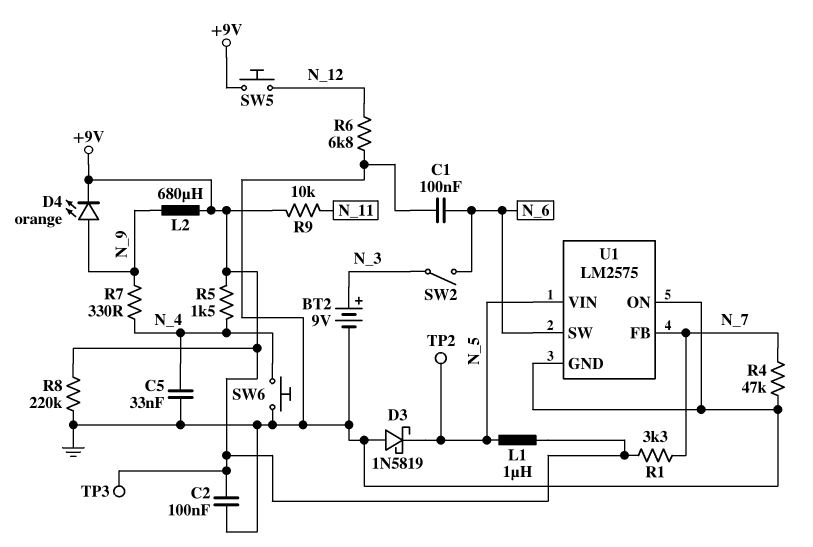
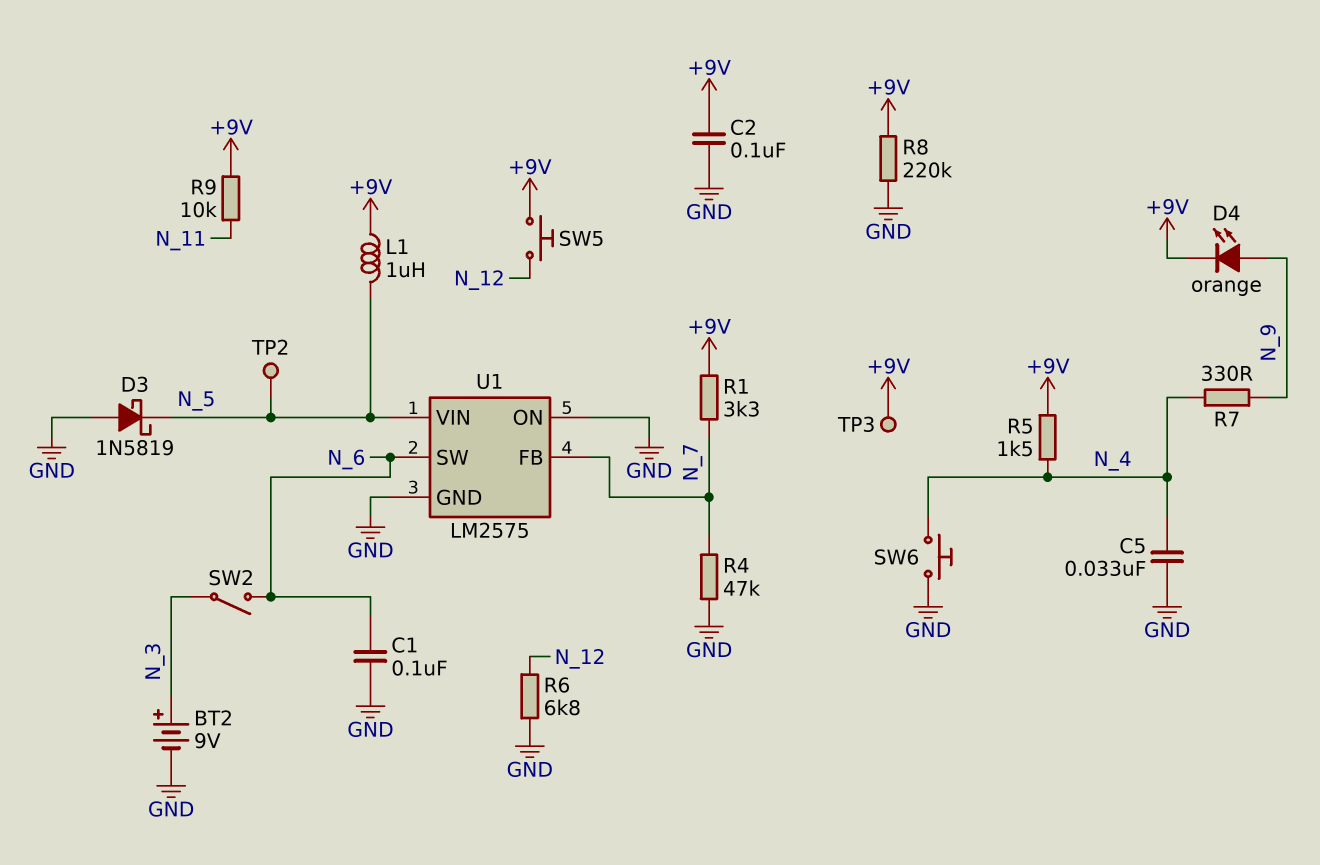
L2: 680uH (+9V, N_9) -> none

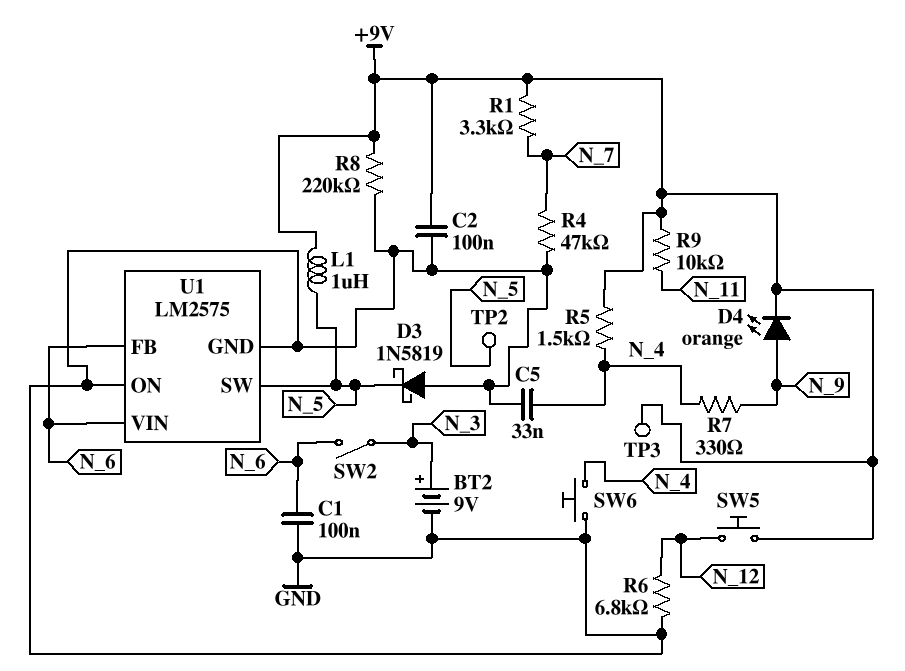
U1 pin FB: N_7 -> N_6
U1 pin SW: N_6 -> N_5
U1 pin VIN: N_5 -> N_6

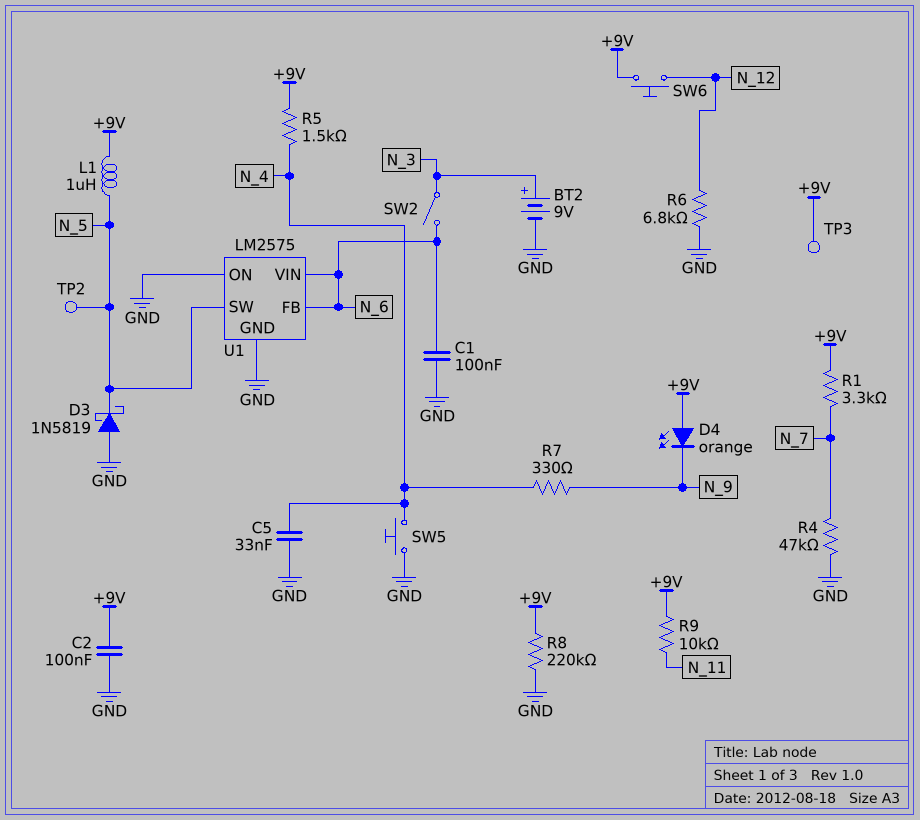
D4: LED orange (A N_9, K +9V) -> LED orange (A +9V, K N_9)
SW5: button (+9V, N_12) -> button (GND, N_4)
SW6: button (GND, N_4) -> button (+9V, N_12)

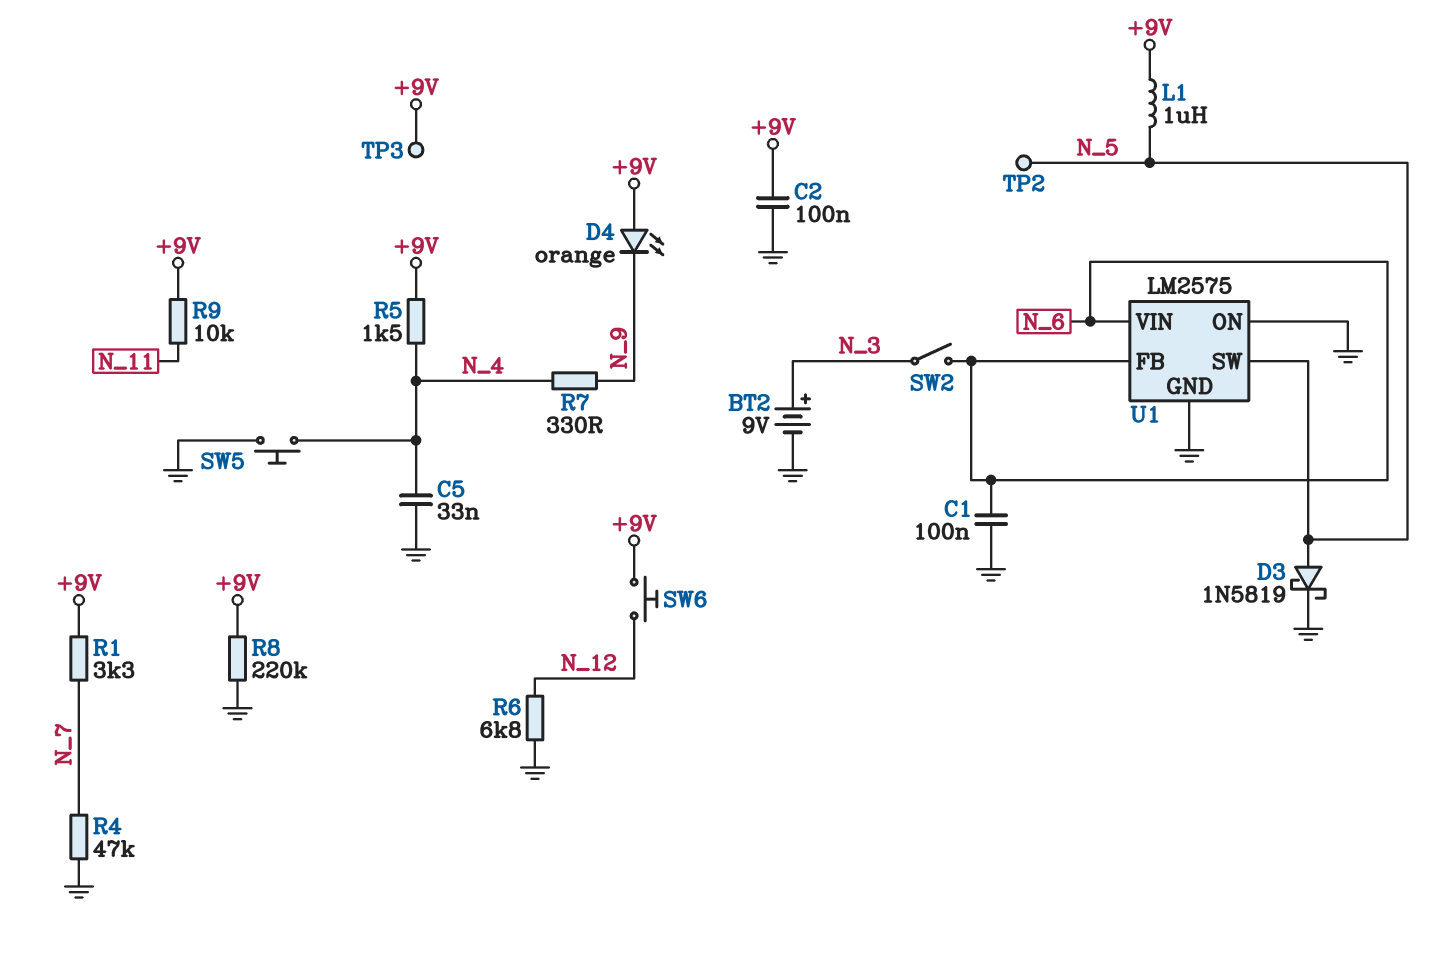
D3: schottky 1N5819 (A GND, K N_5) -> schottky 1N5819 (A N_5, K GND)

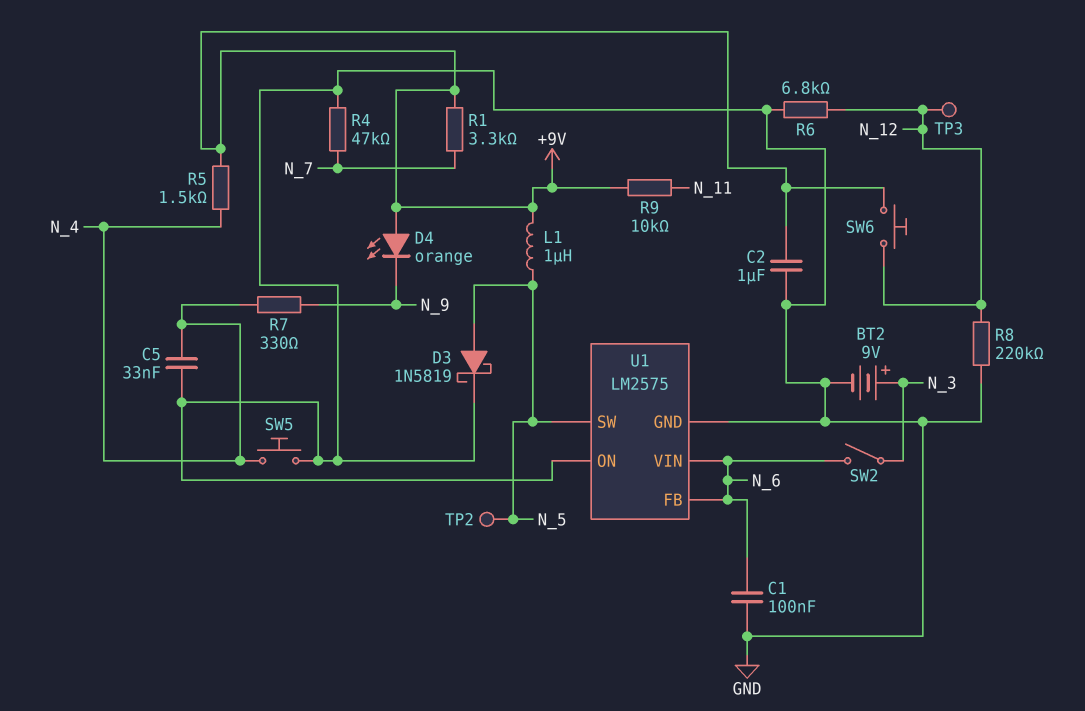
C2: 100nF (+9V, GND) -> 1uF (+9V, GND)
R8: 220k (+9V, GND) -> 220k (GND, N_12)
TP3: test point (+9V) -> test point (N_12)

